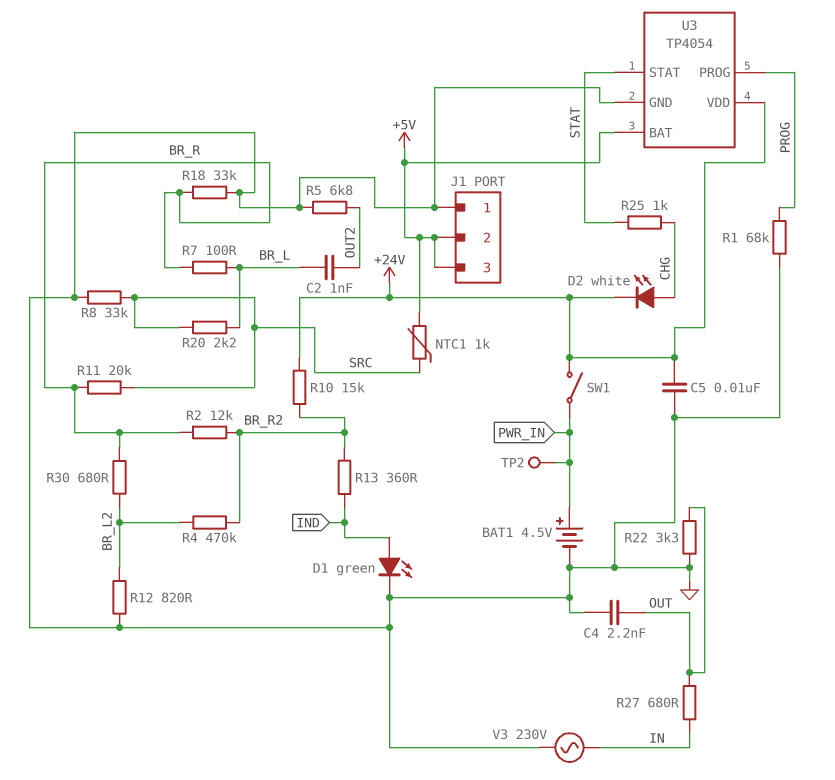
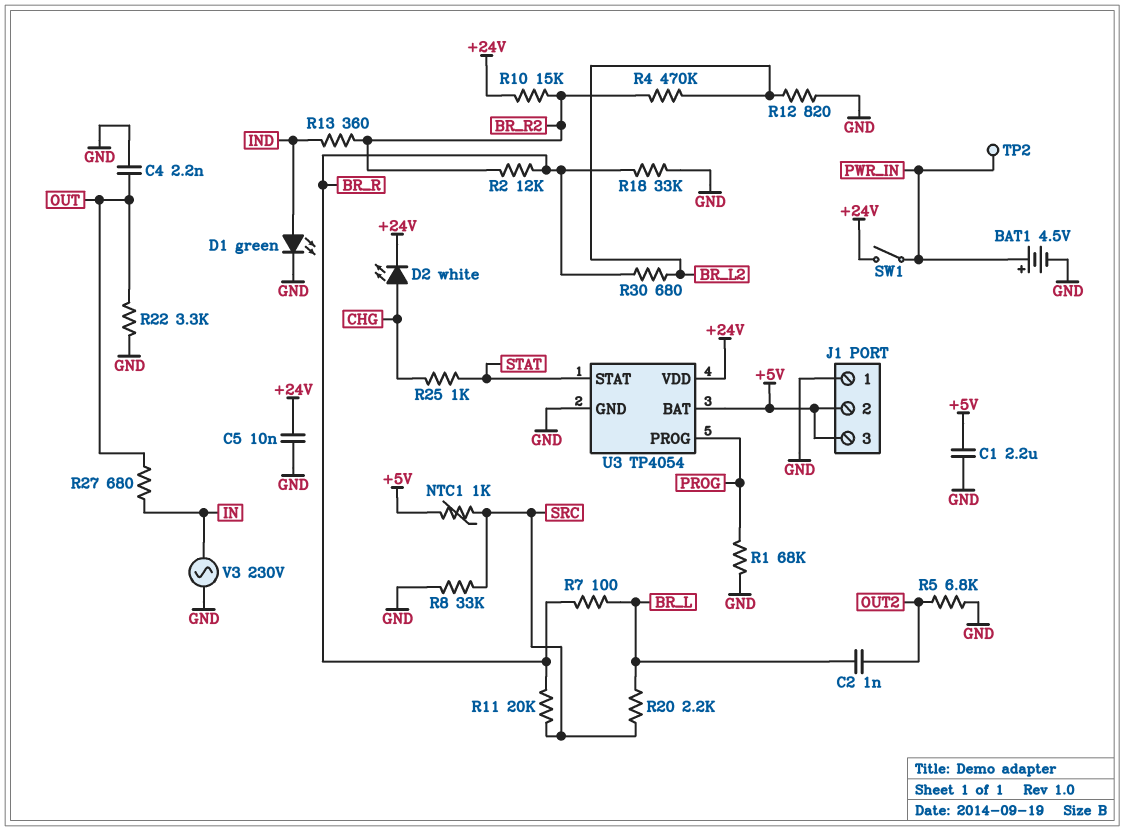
C1: none -> 2.2uF (+5V, GND)

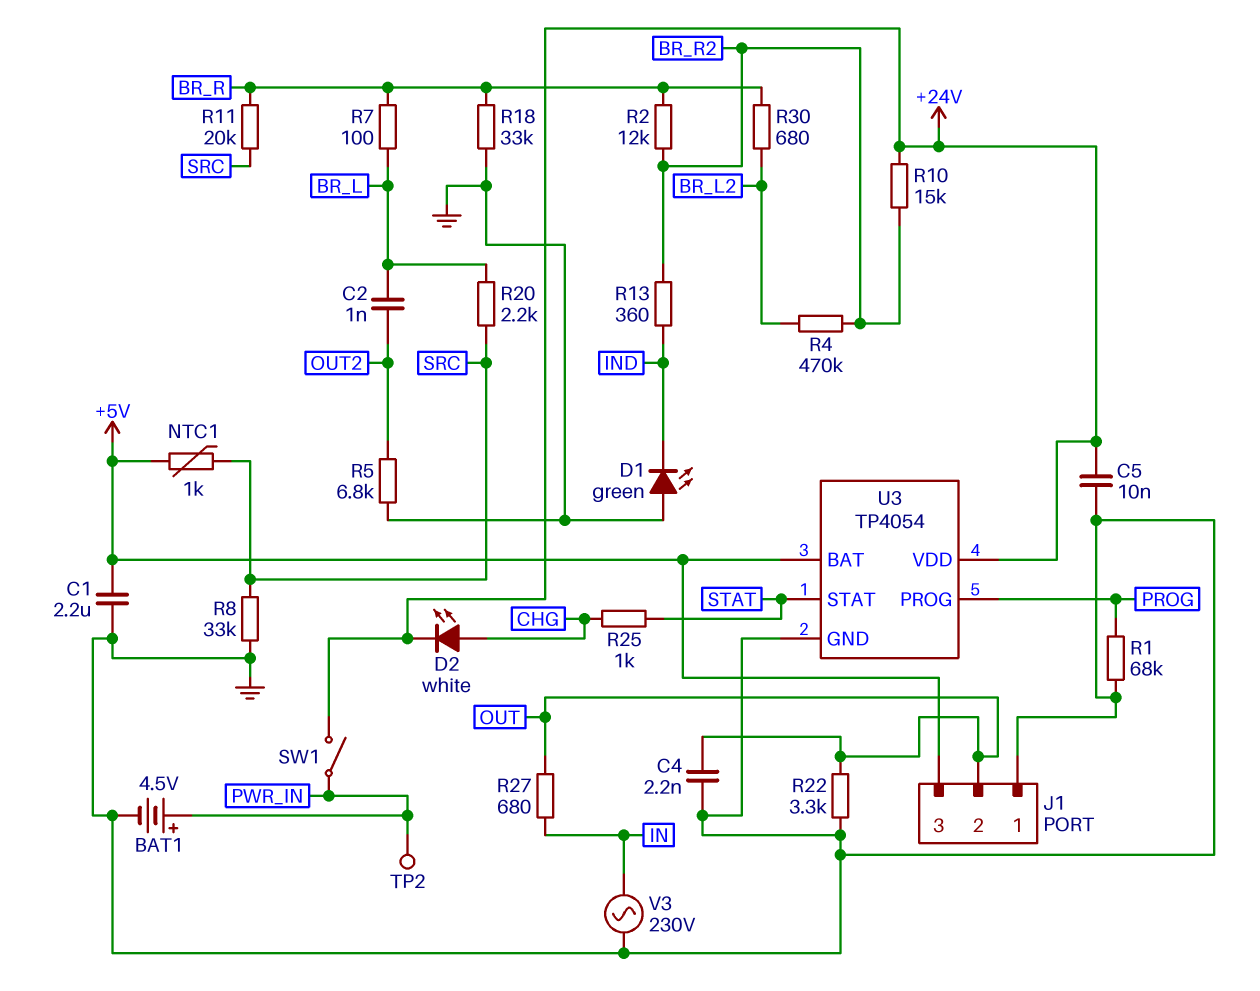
D1: LED green (A IND, K GND) -> LED green (A GND, K IND)
J1 pin 2: +5V -> OUT
R12: 820 (BR_L2, GND) -> none

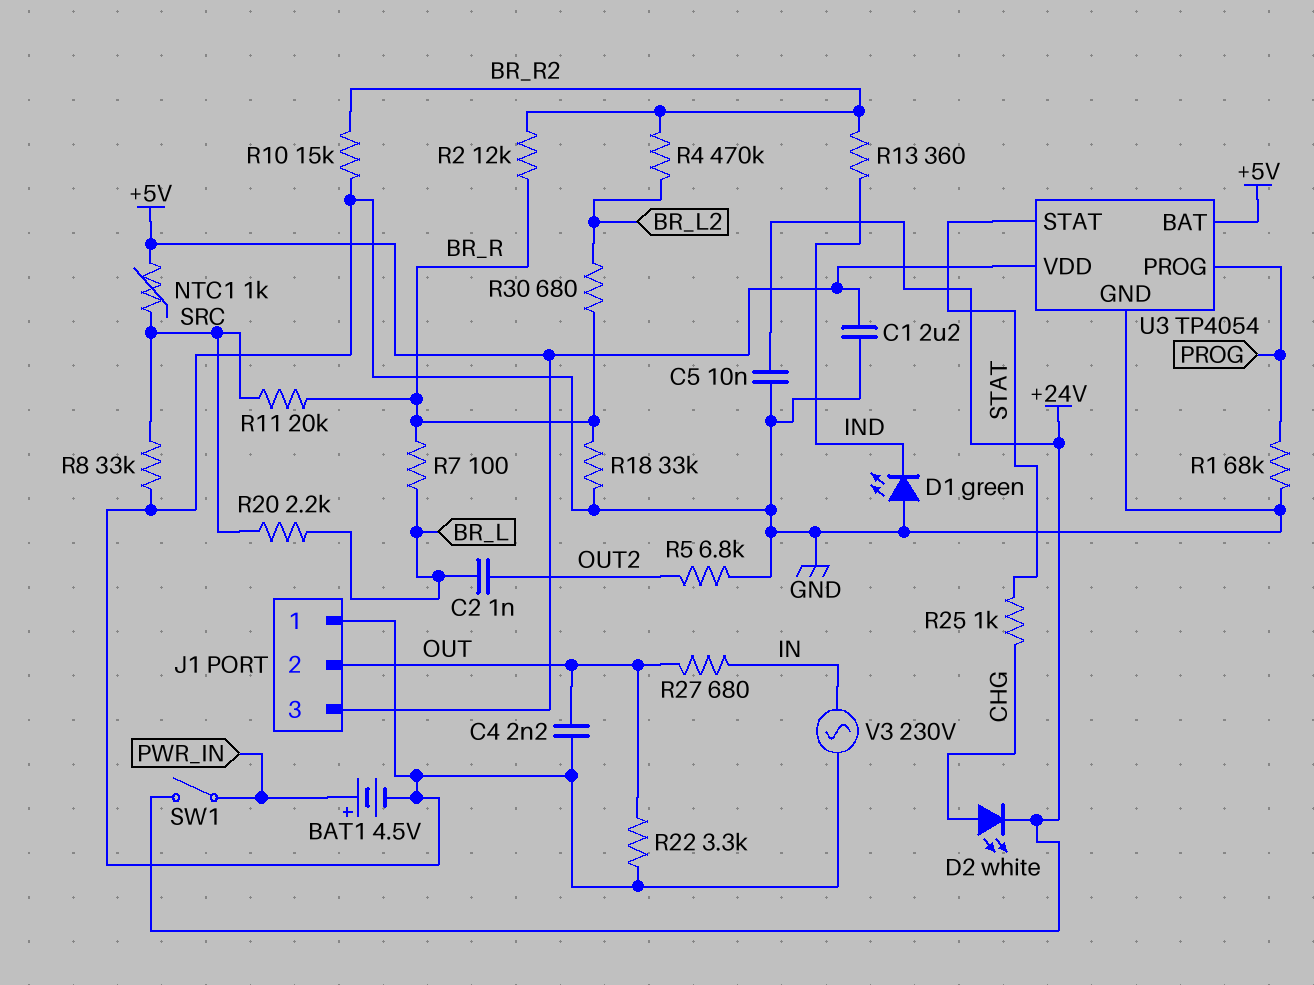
R10: 15k (+24V, BR_R2) -> 15k (BR_R2, GND)
TP2: test point (PWR_IN) -> none
U3 pin VDD: +24V -> +5V

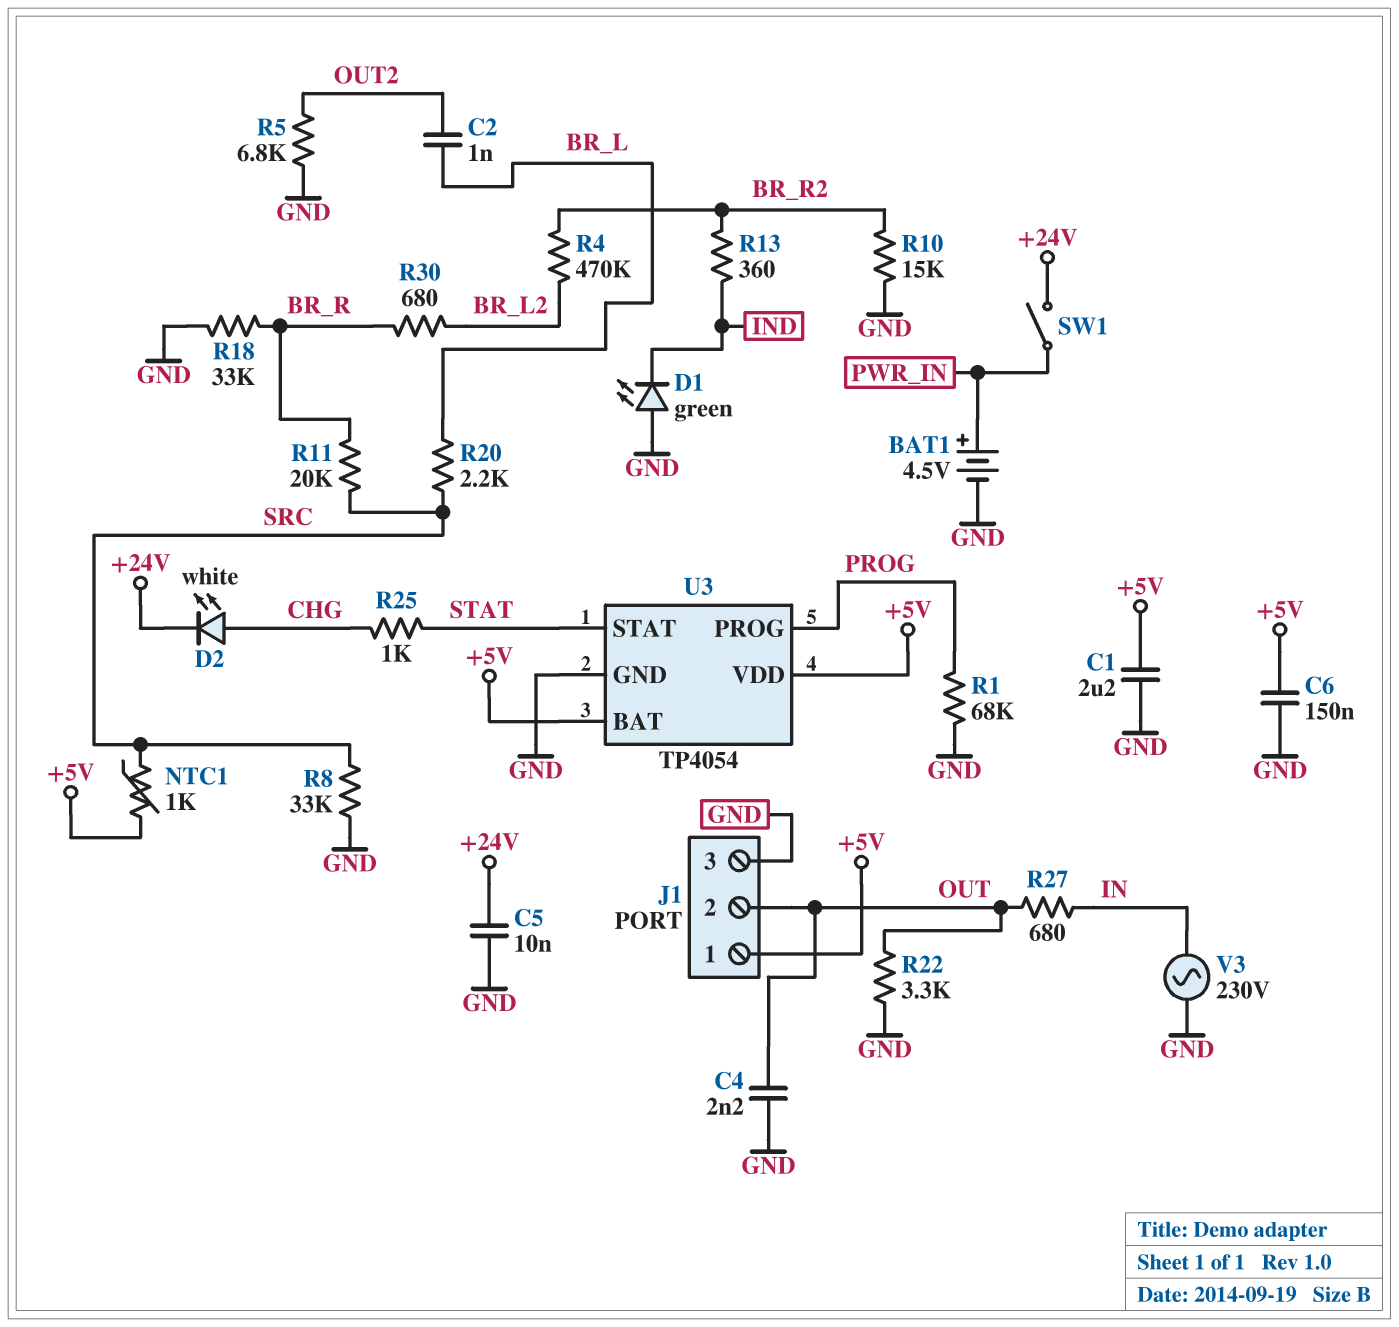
C6: none -> 150nF (+5V, GND)
J1 pin 1: GND -> +5V
J1 pin 3: +5V -> GND
R2: 12k (BR_R, BR_R2) -> none
R7: 100 (BR_L, BR_R) -> none

